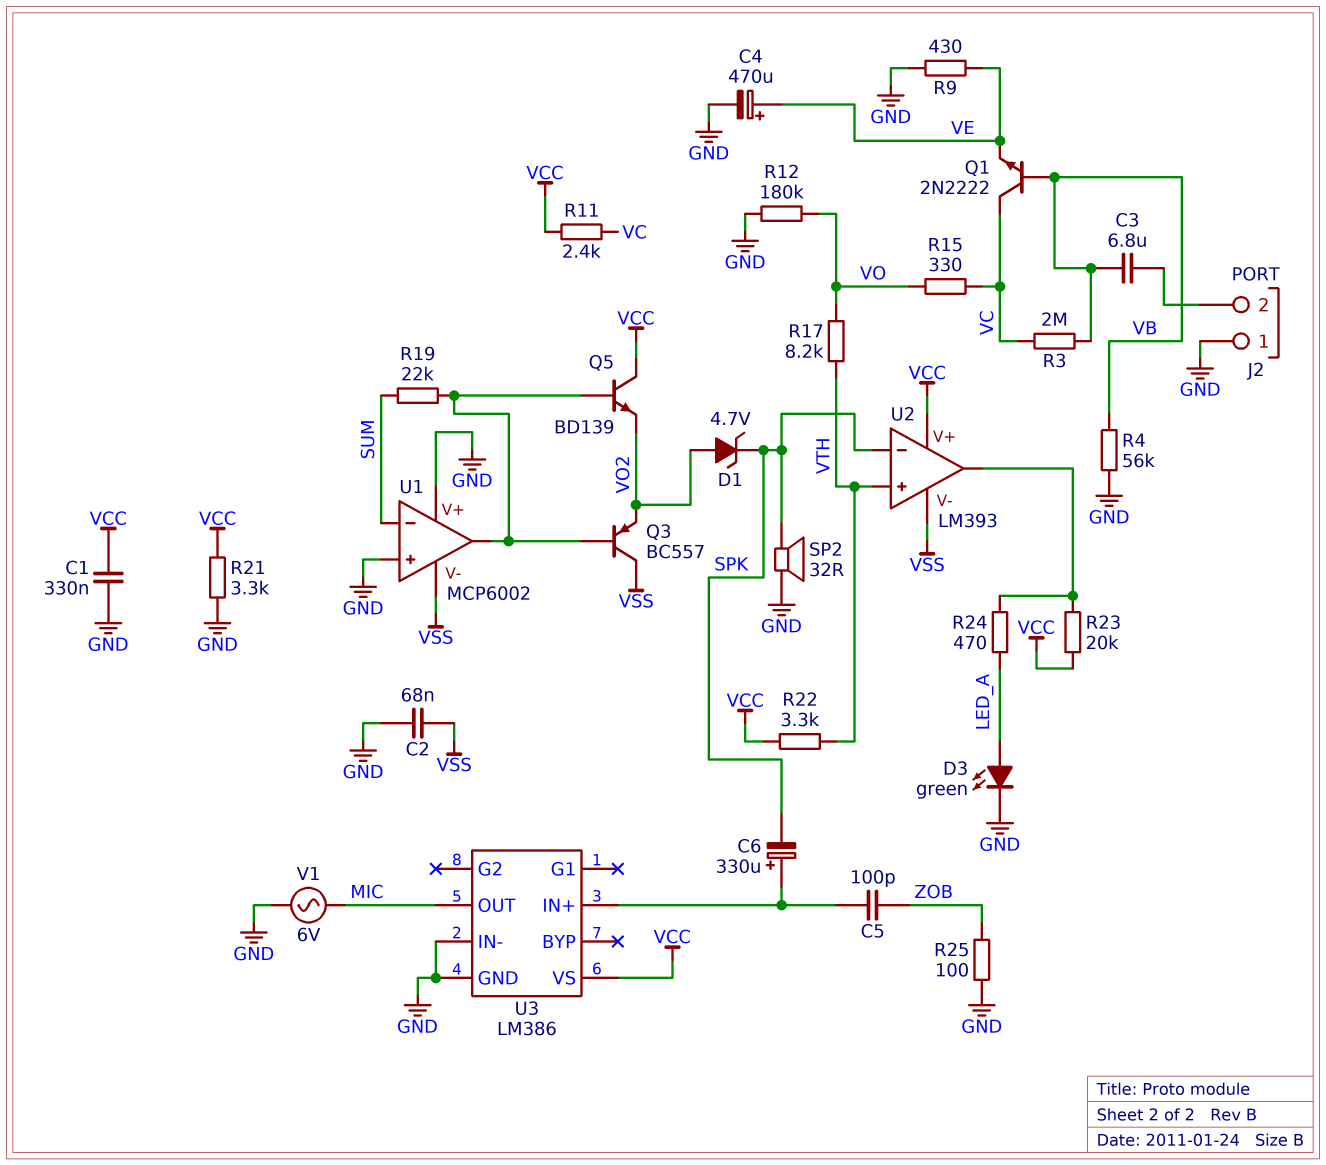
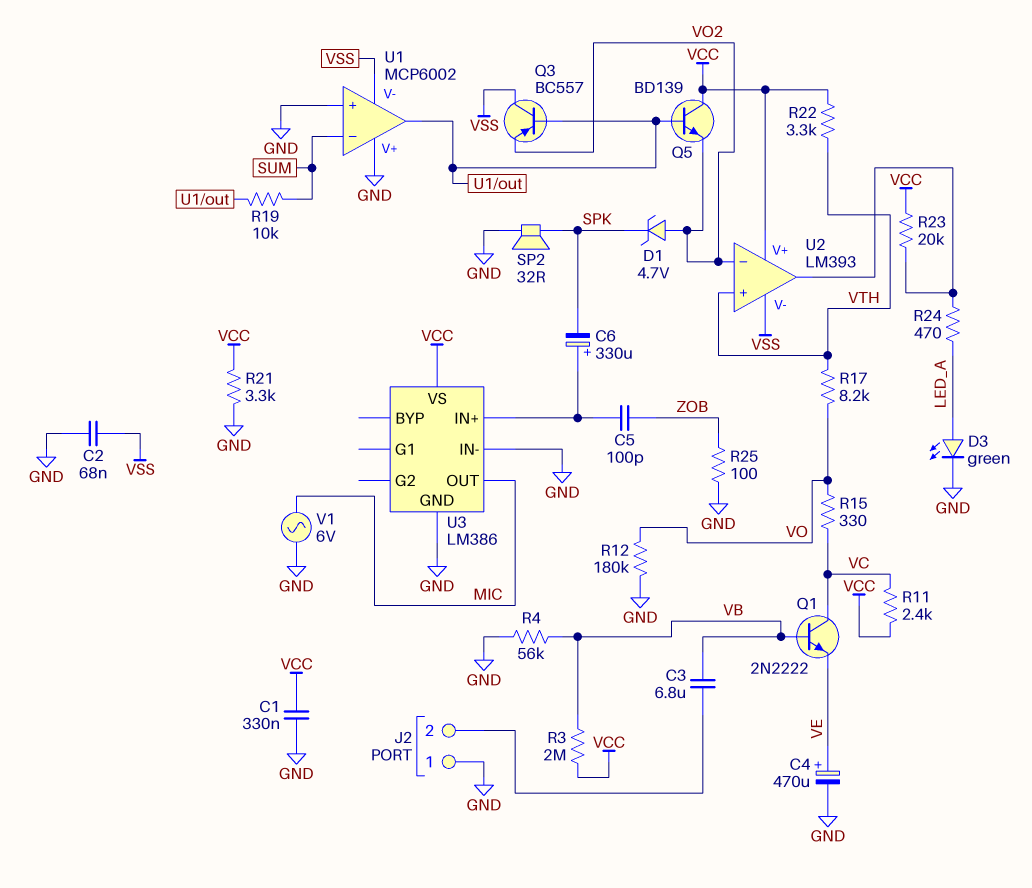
R3: 2M (VB, VC) -> 2M (VB, VCC)
R9: 430 (GND, VE) -> none
R19: 22k (SUM, U1/out) -> 10k (SUM, U1/out)
U2 pin in-: SPK -> VO2

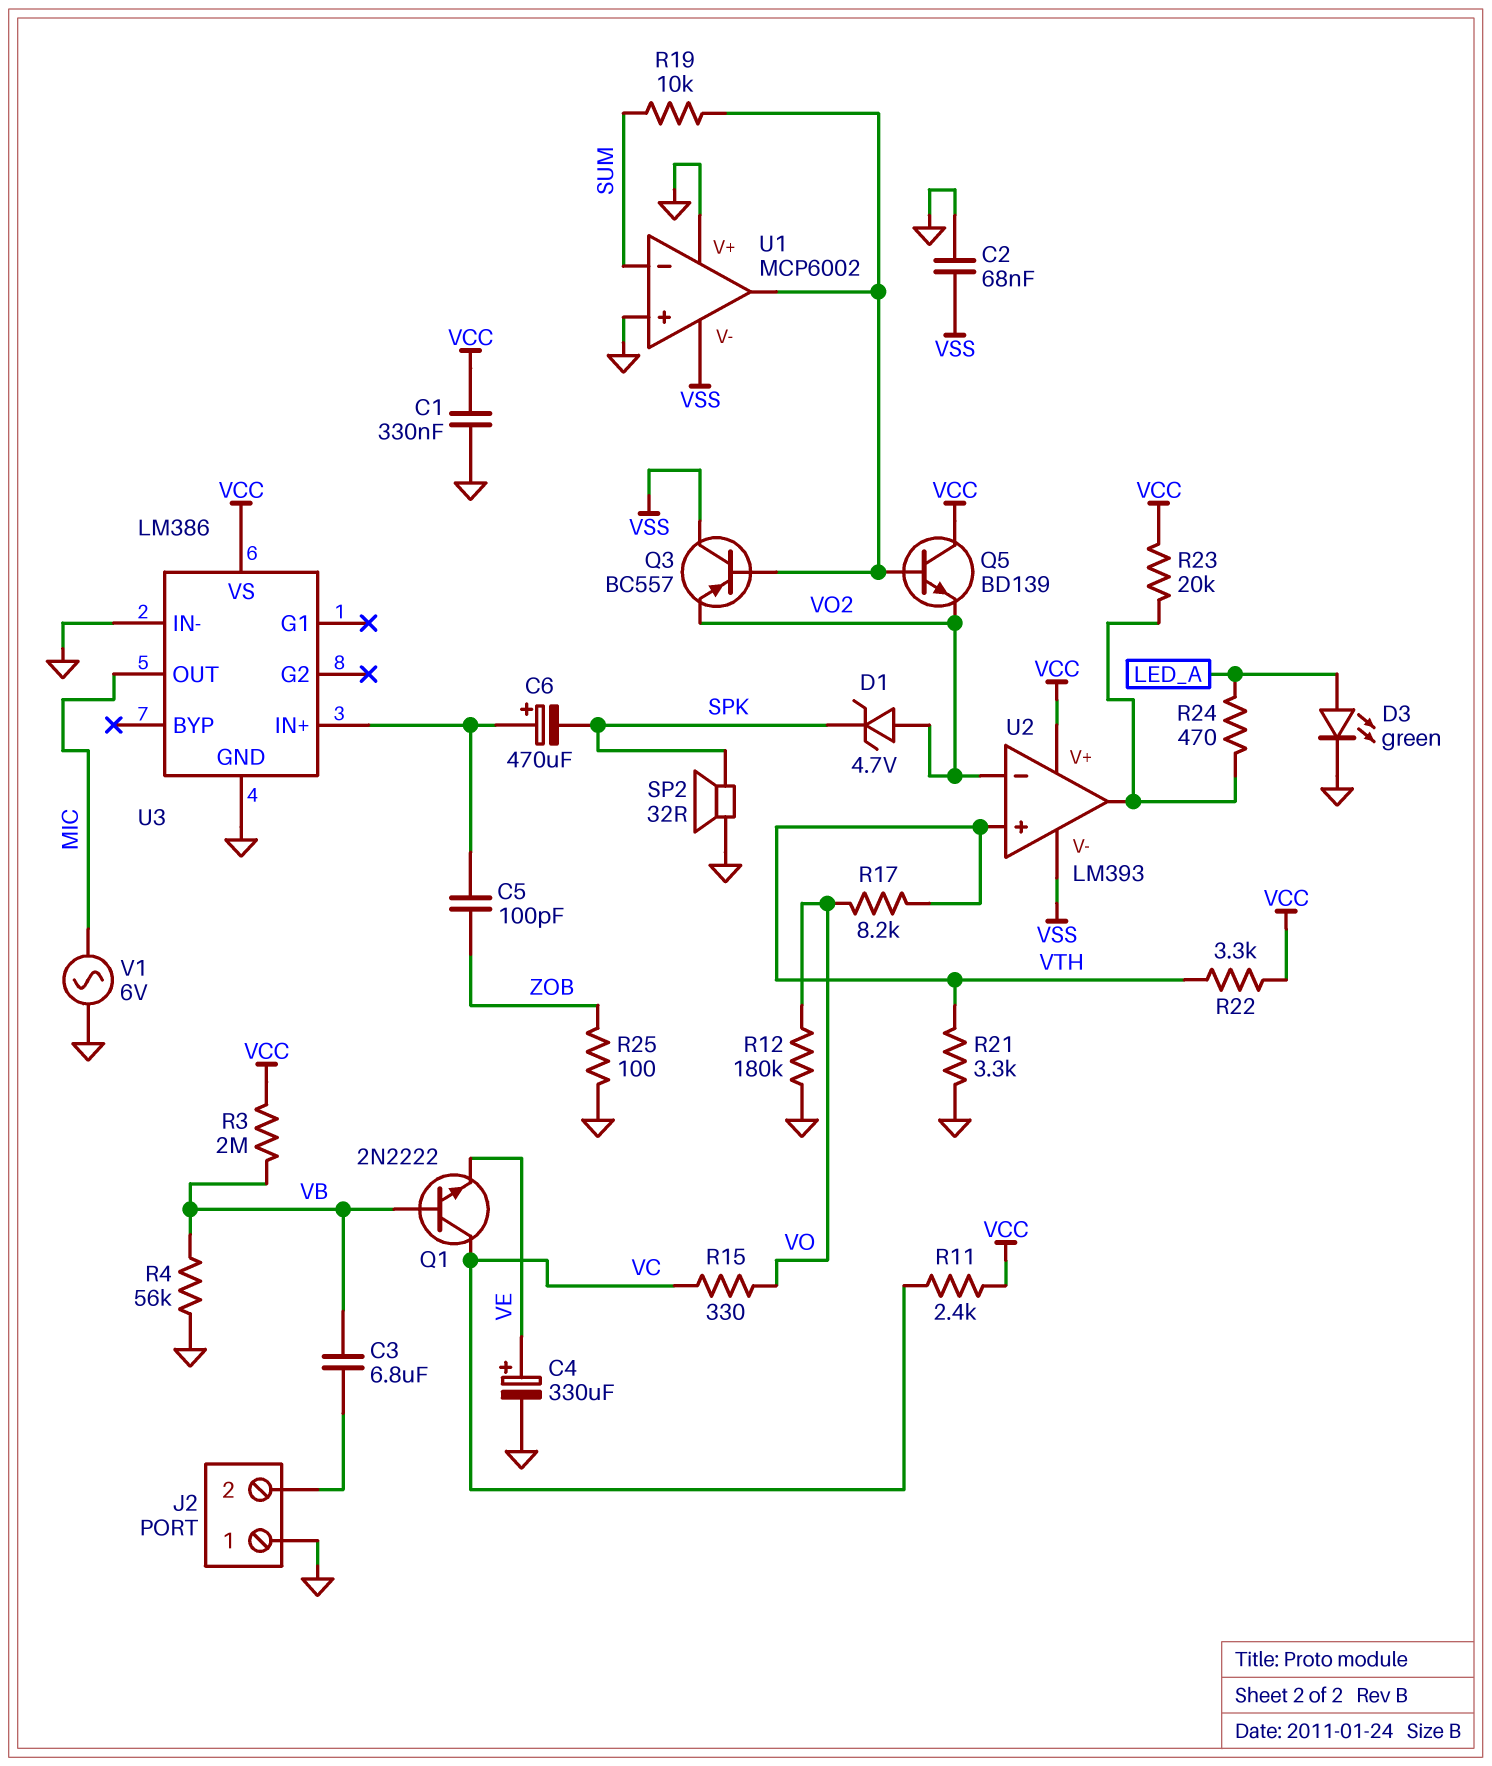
C4: 470uF (plus VE, minus GND) -> 330uF (plus VE, minus GND)
C6: 330uF (plus U3/IN+, minus SPK) -> 470uF (plus U3/IN+, minus SPK)
R21: 3.3k (GND, VCC) -> 3.3k (GND, VTH)

